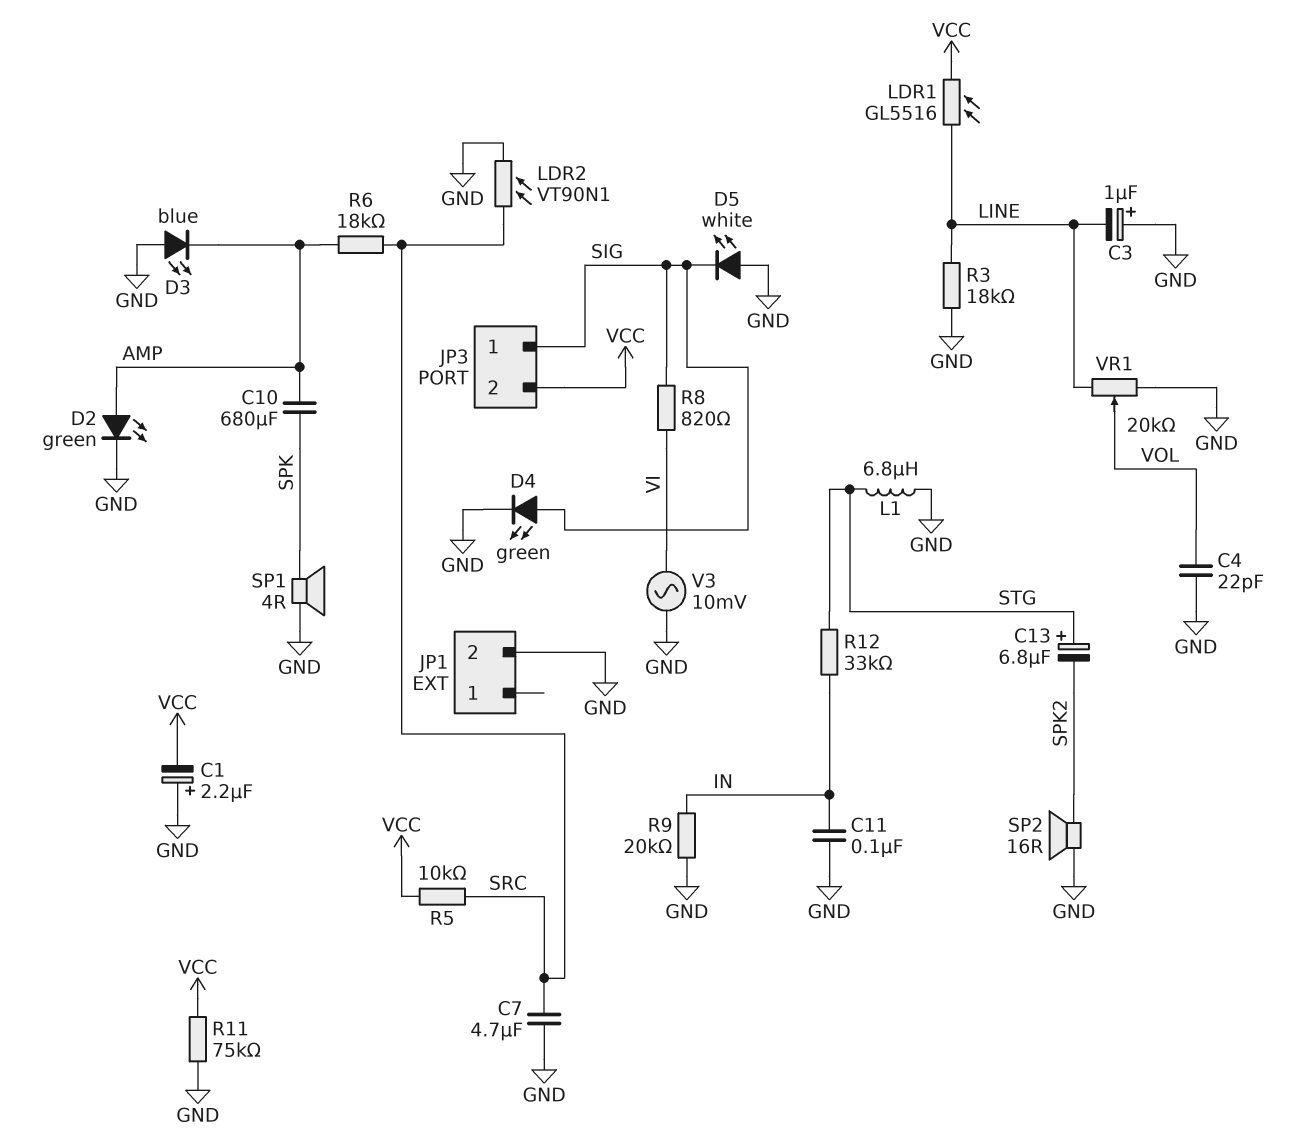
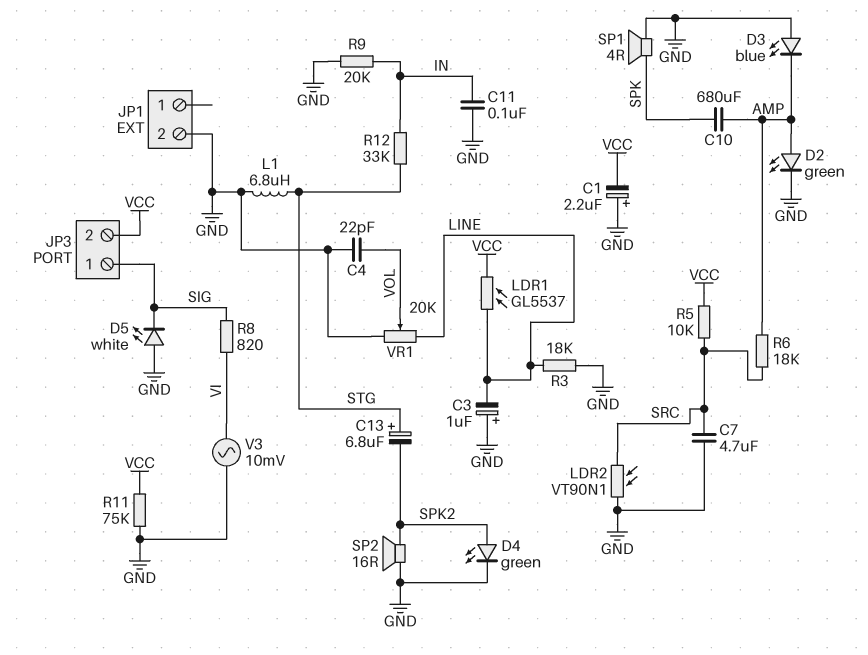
D4: LED green (A SIG, K GND) -> LED green (A SPK2, K GND)
LDR1: GL5516 (LINE, VCC) -> GL5537 (LINE, VCC)

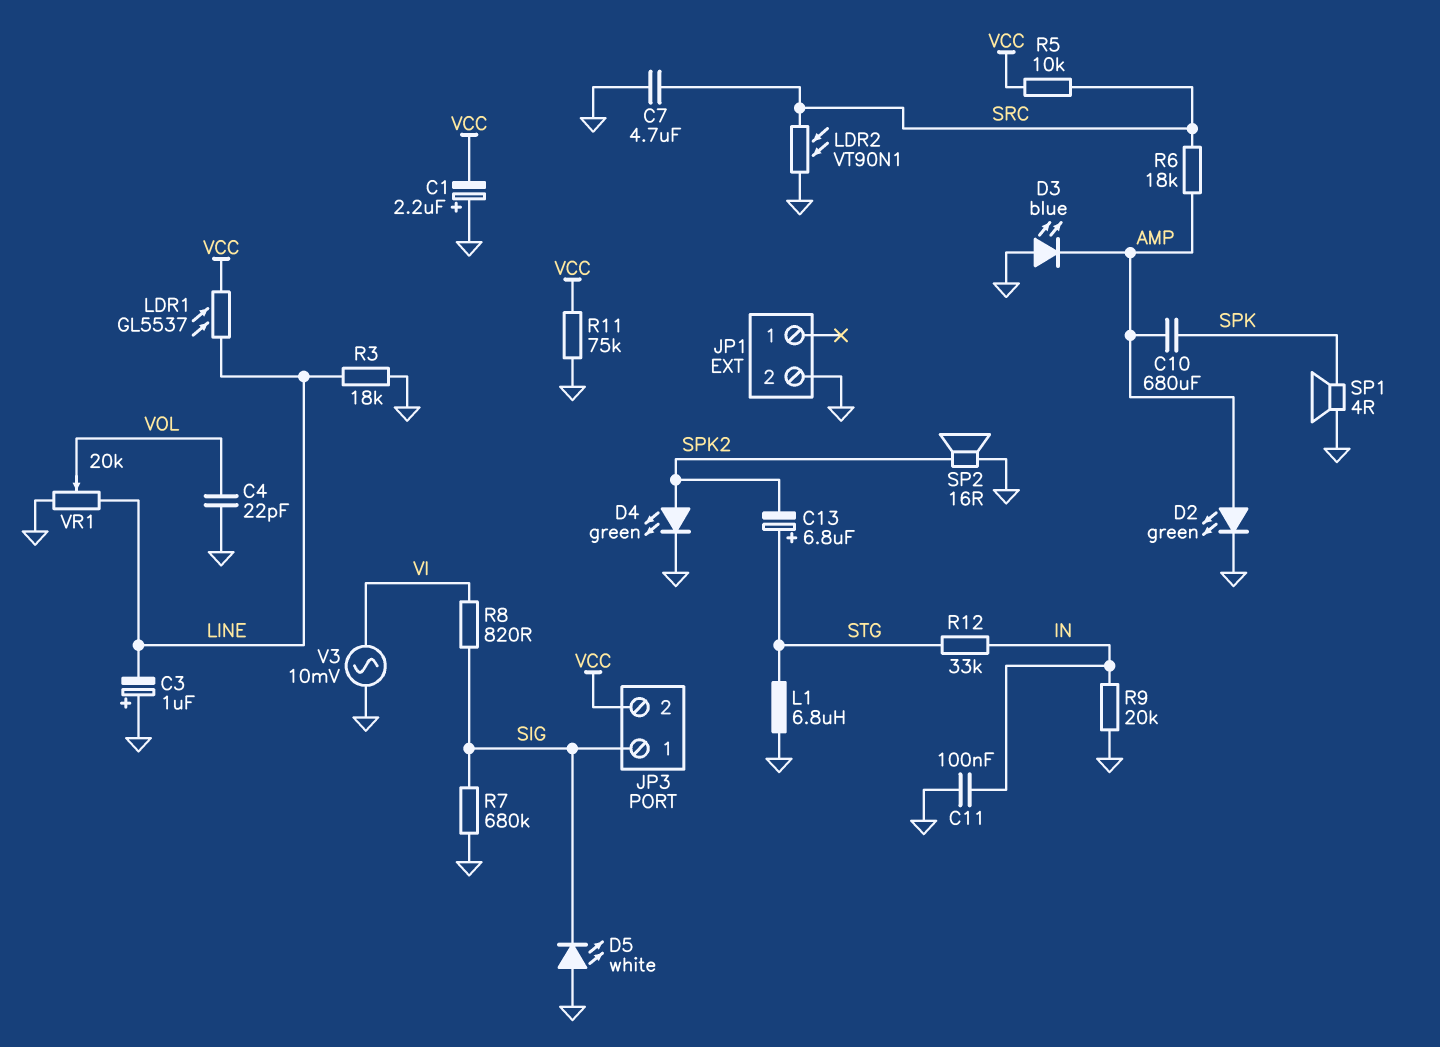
R7: none -> 680k (GND, SIG)

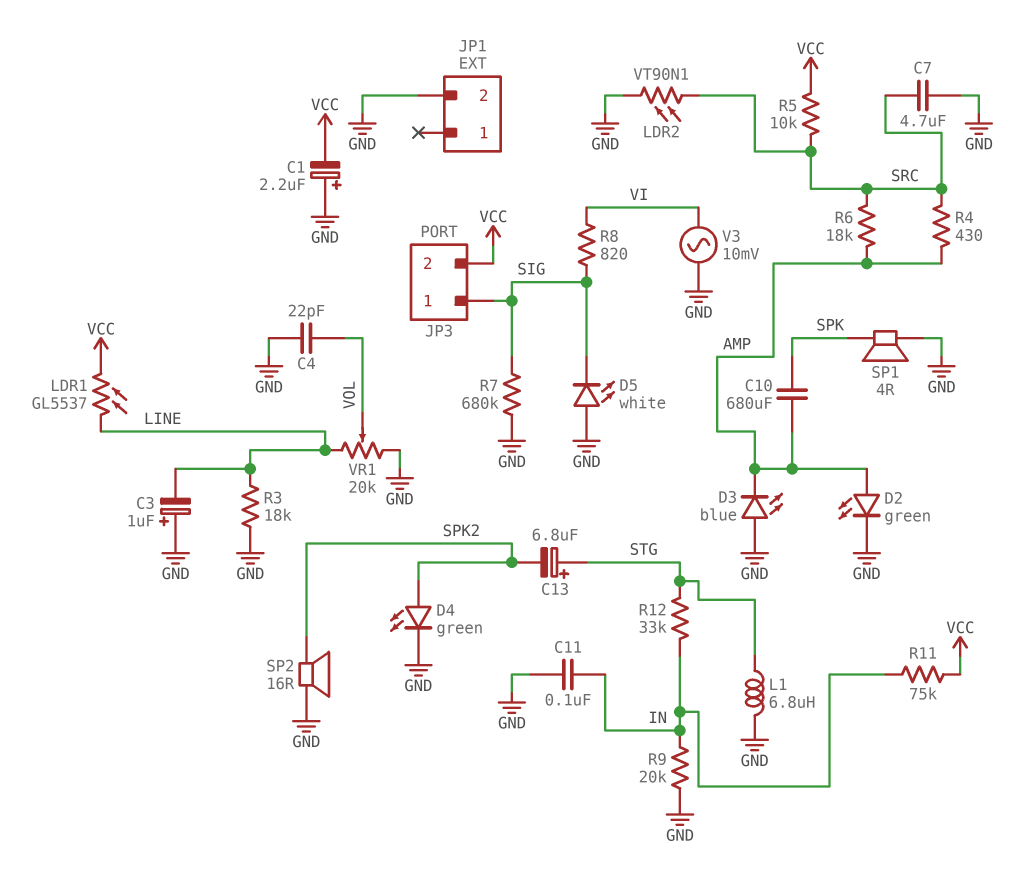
R4: none -> 430 (AMP, SRC)
R11: 75k (GND, VCC) -> 75k (IN, VCC)

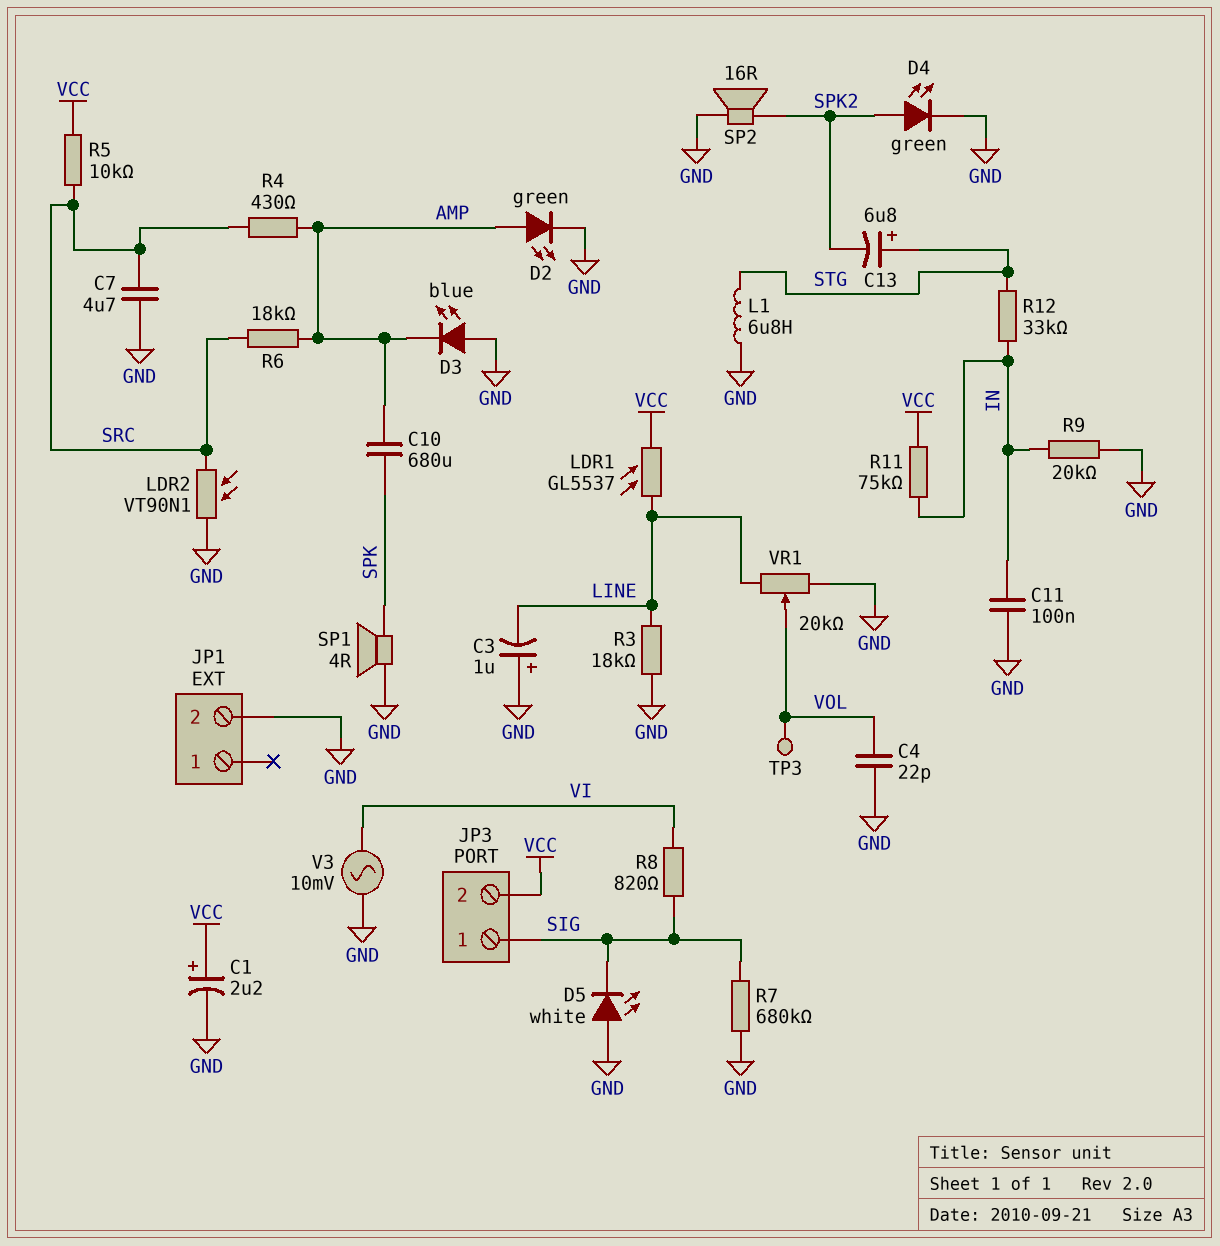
C1: 2.2uF (plus GND, minus VCC) -> 2.2uF (plus VCC, minus GND)
TP3: none -> test point (VOL)

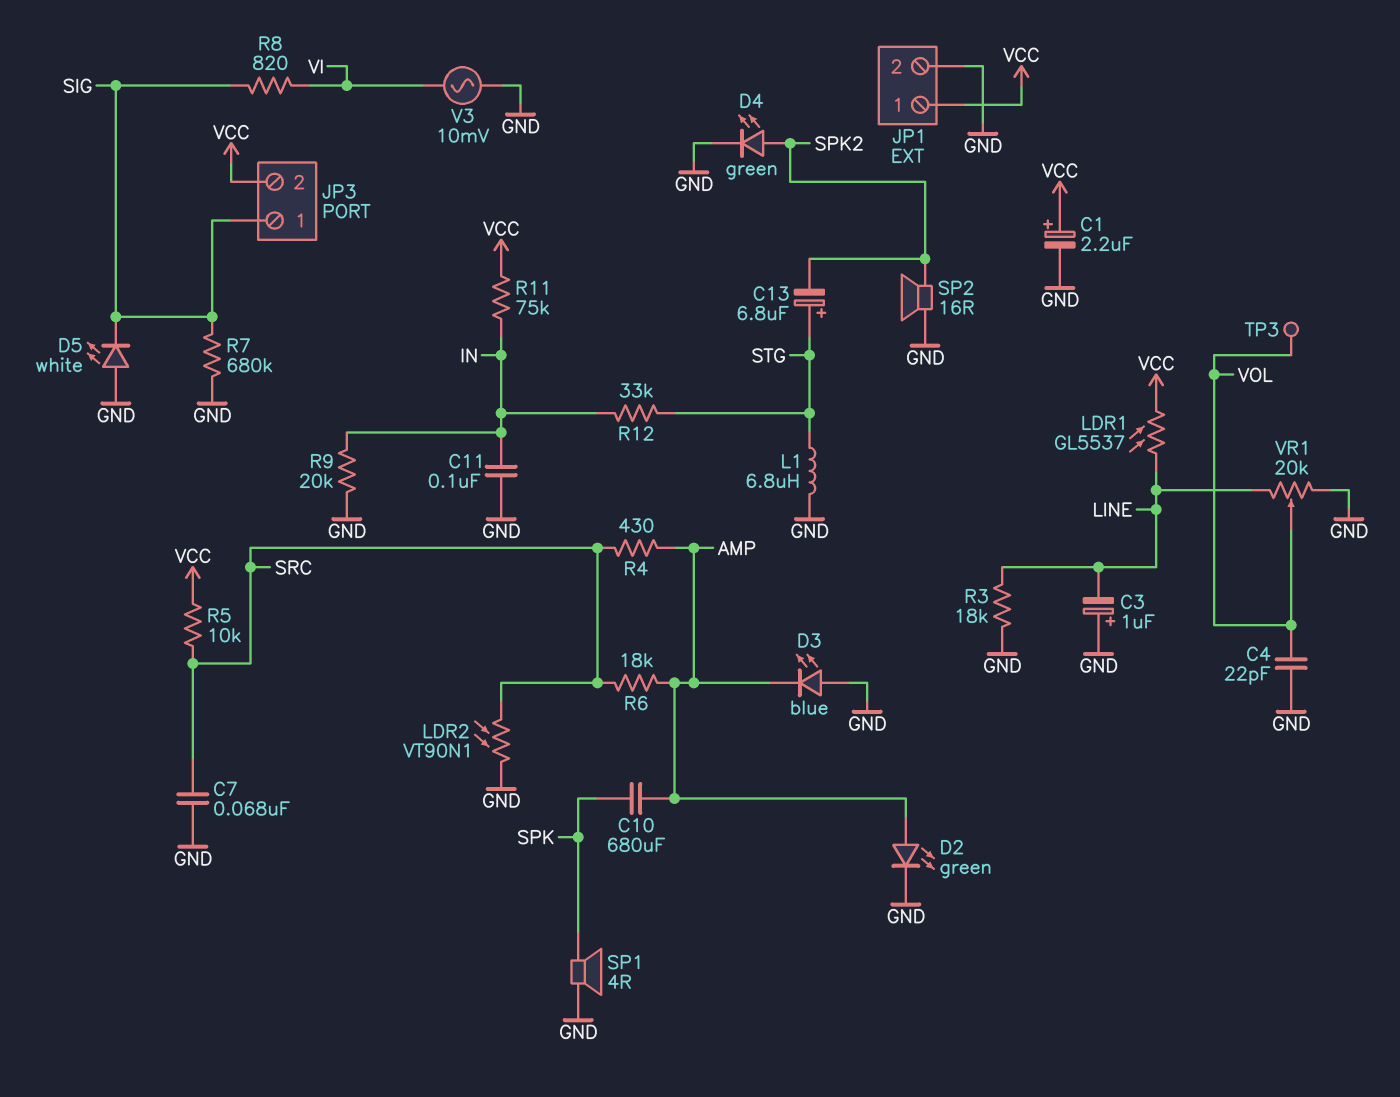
C7: 4.7uF (GND, SRC) -> 68nF (GND, SRC)
JP1 pin 1: none -> VCC

